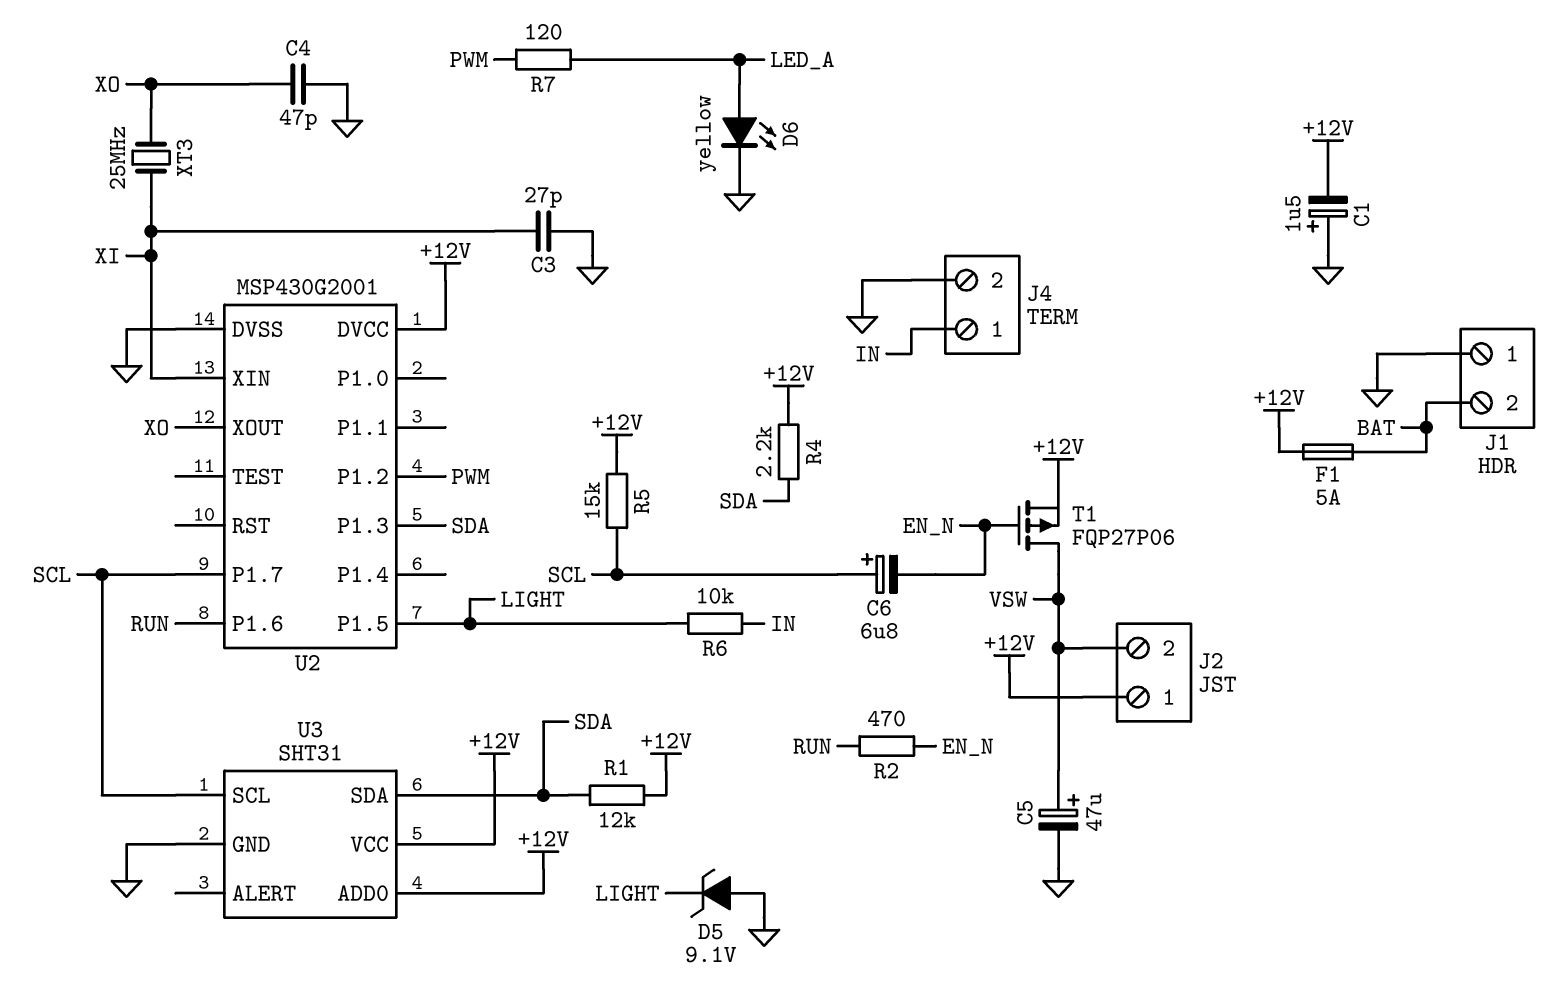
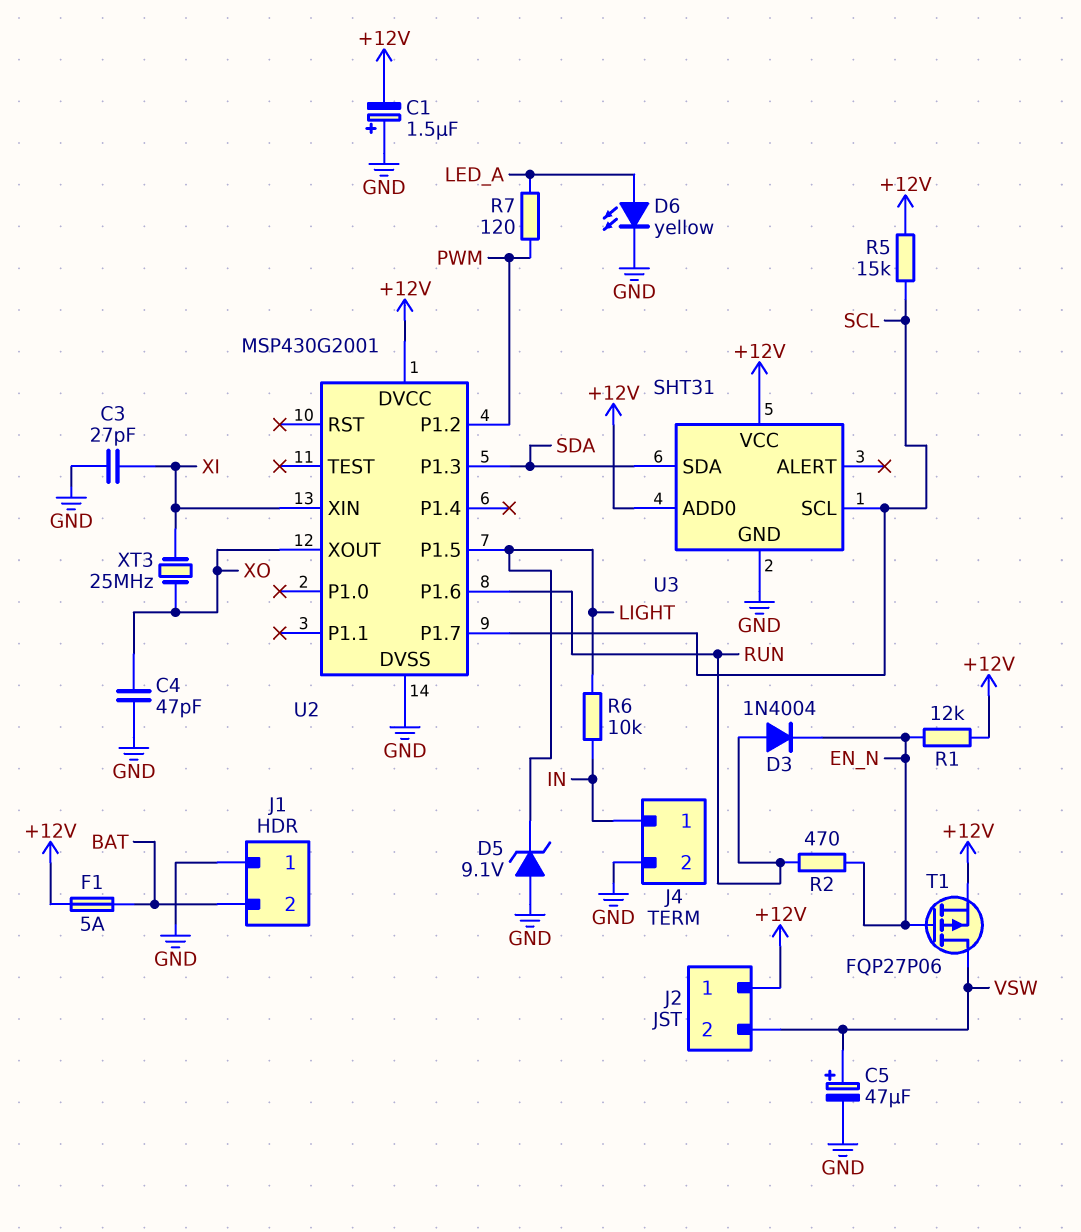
C6: 6.8uF (plus SCL, minus EN_N) -> none
D3: none -> diode 1N4004 (A RUN, K EN_N)
R1: 12k (+12V, SDA) -> 12k (+12V, EN_N)
R4: 2.2k (+12V, SDA) -> none

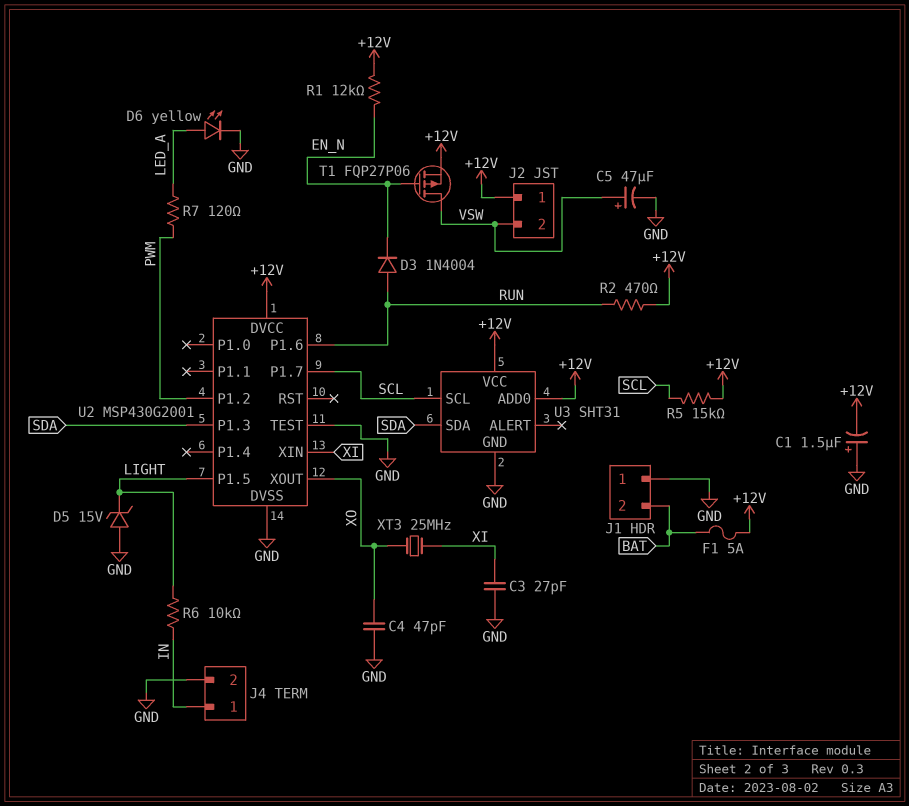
D5: zener 9.1V (A GND, K LIGHT) -> zener 15V (A GND, K LIGHT)
R2: 470 (EN_N, RUN) -> 470 (+12V, RUN)
U2 pin TEST: none -> GND

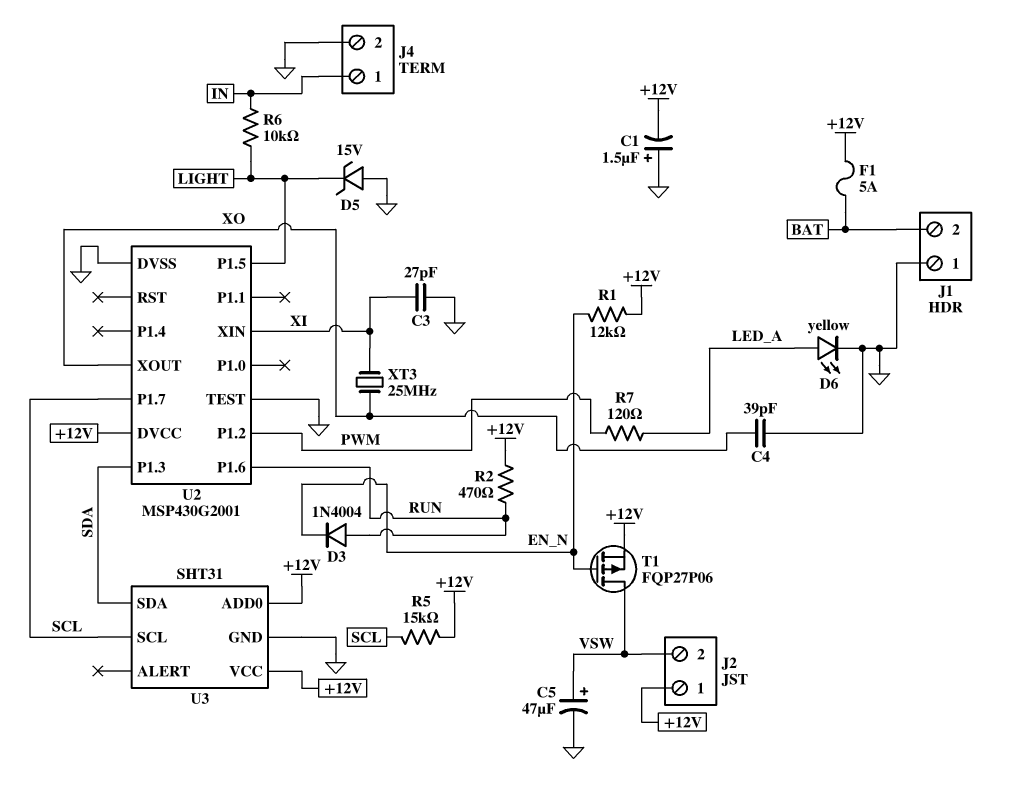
C4: 47pF (GND, XO) -> 39pF (GND, XO)

